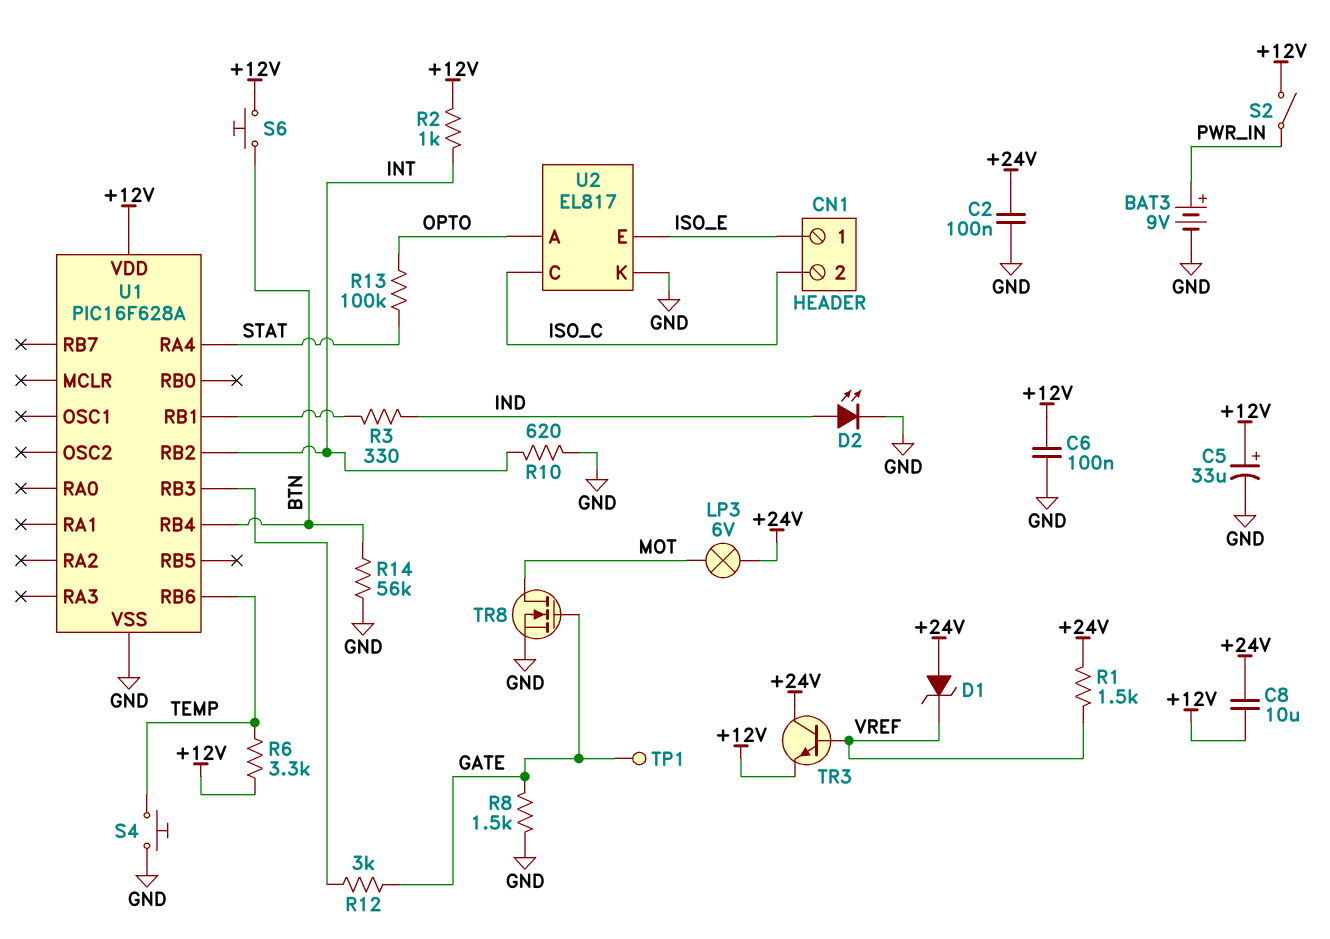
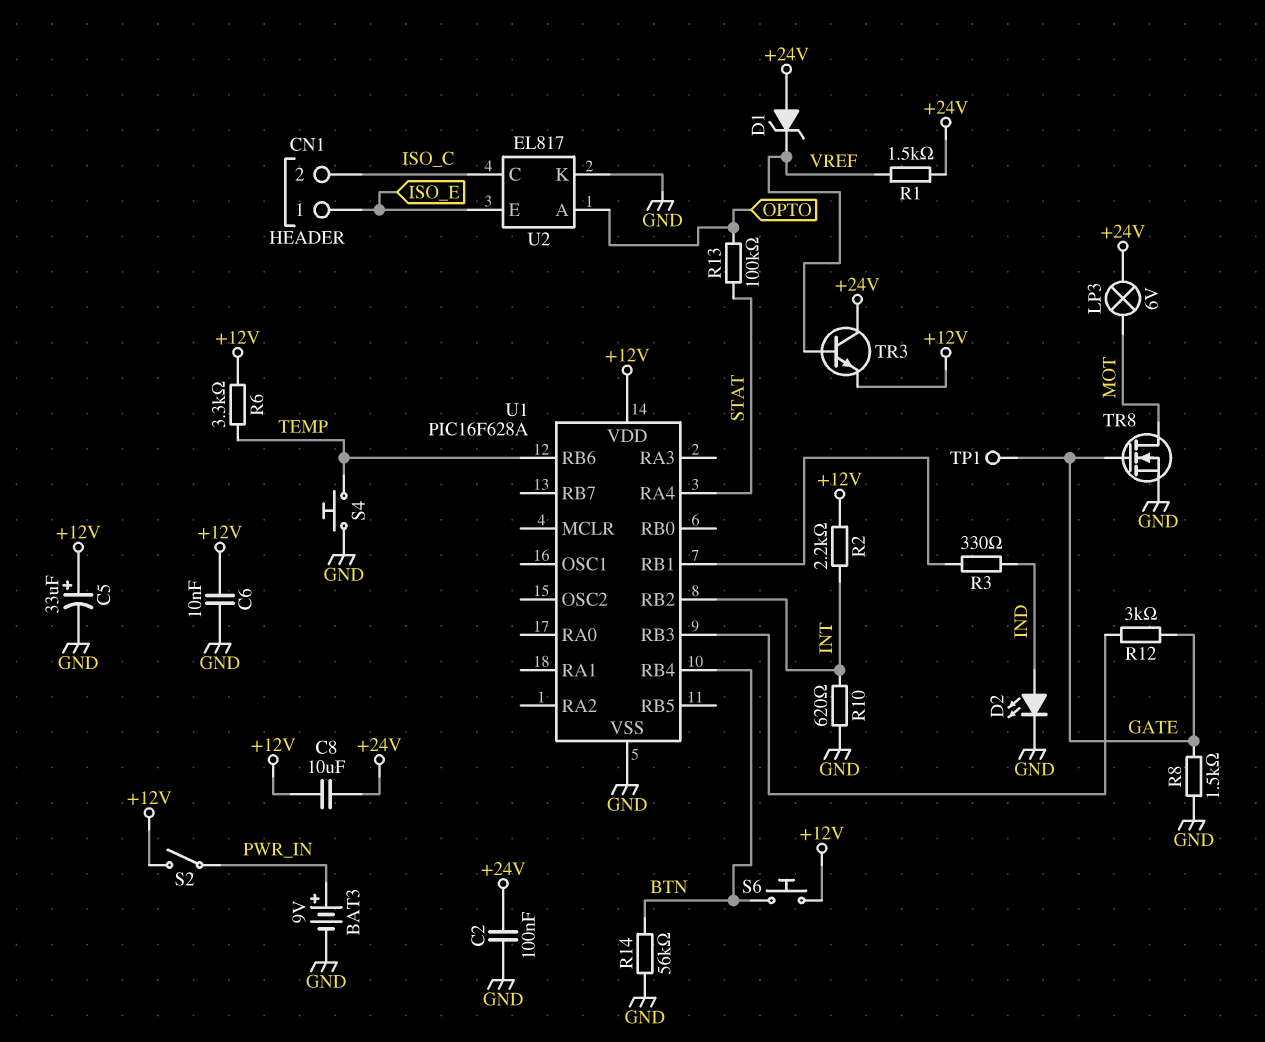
C6: 100nF (+12V, GND) -> 10nF (+12V, GND)
R2: 1k (+12V, INT) -> 2.2k (+12V, INT)

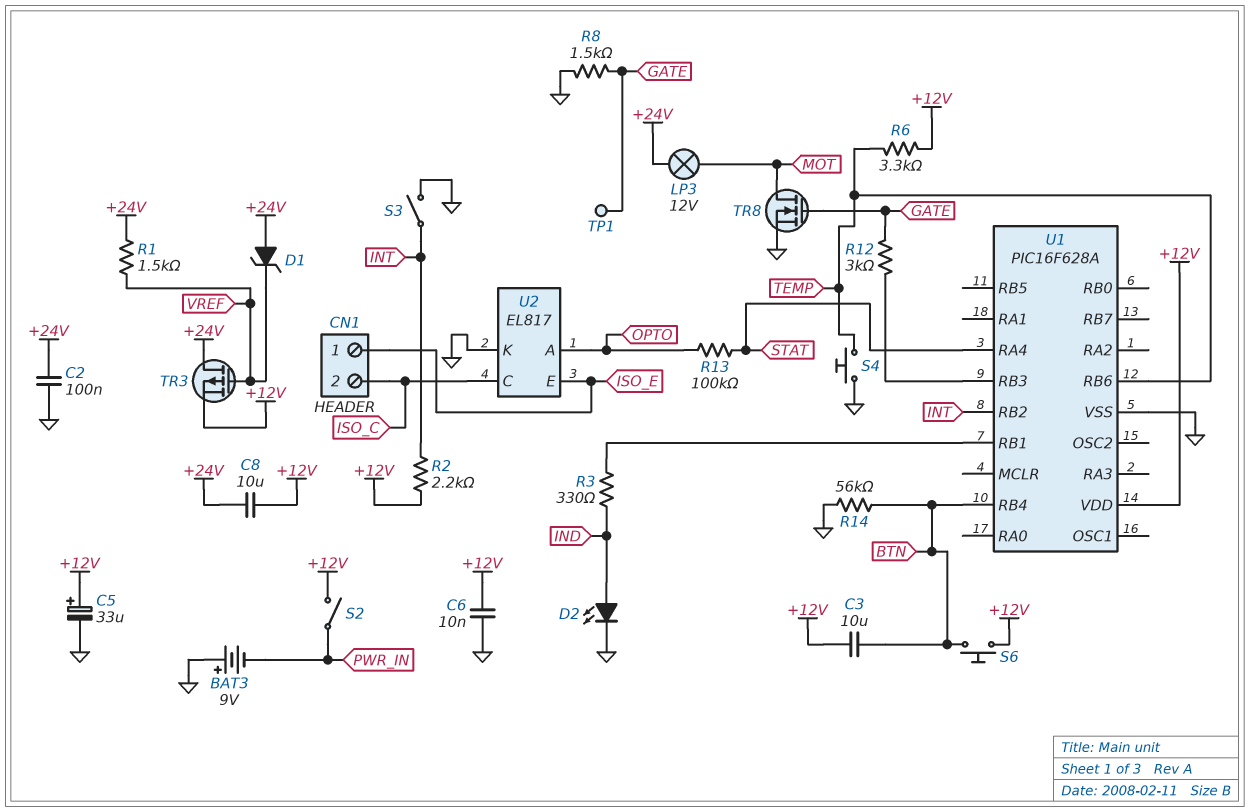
BAT3: 9V (plus PWR_IN, minus GND) -> 9V (plus GND, minus PWR_IN)
C3: none -> 10uF (+12V, BTN)
LP3: lamp 6V (+24V, MOT) -> lamp 12V (+24V, MOT)
R10: 620 (GND, INT) -> none
S3: none -> switch (GND, INT)
TR3: NPN (B VREF, C +24V, E +12V) -> PMOS (G VREF, D +24V, S +12V)

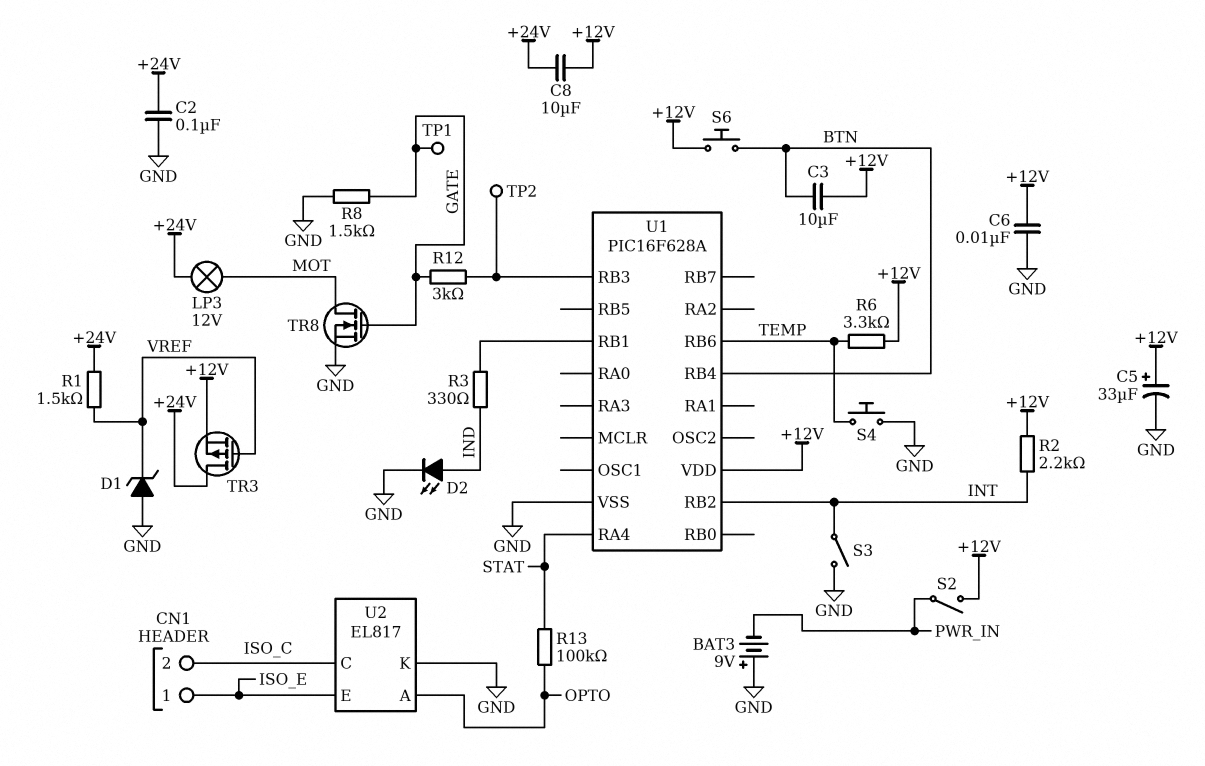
D1: zener (A +24V, K VREF) -> zener (A GND, K VREF)
R14: 56k (BTN, GND) -> none
TP2: none -> test point (U1/RB3)

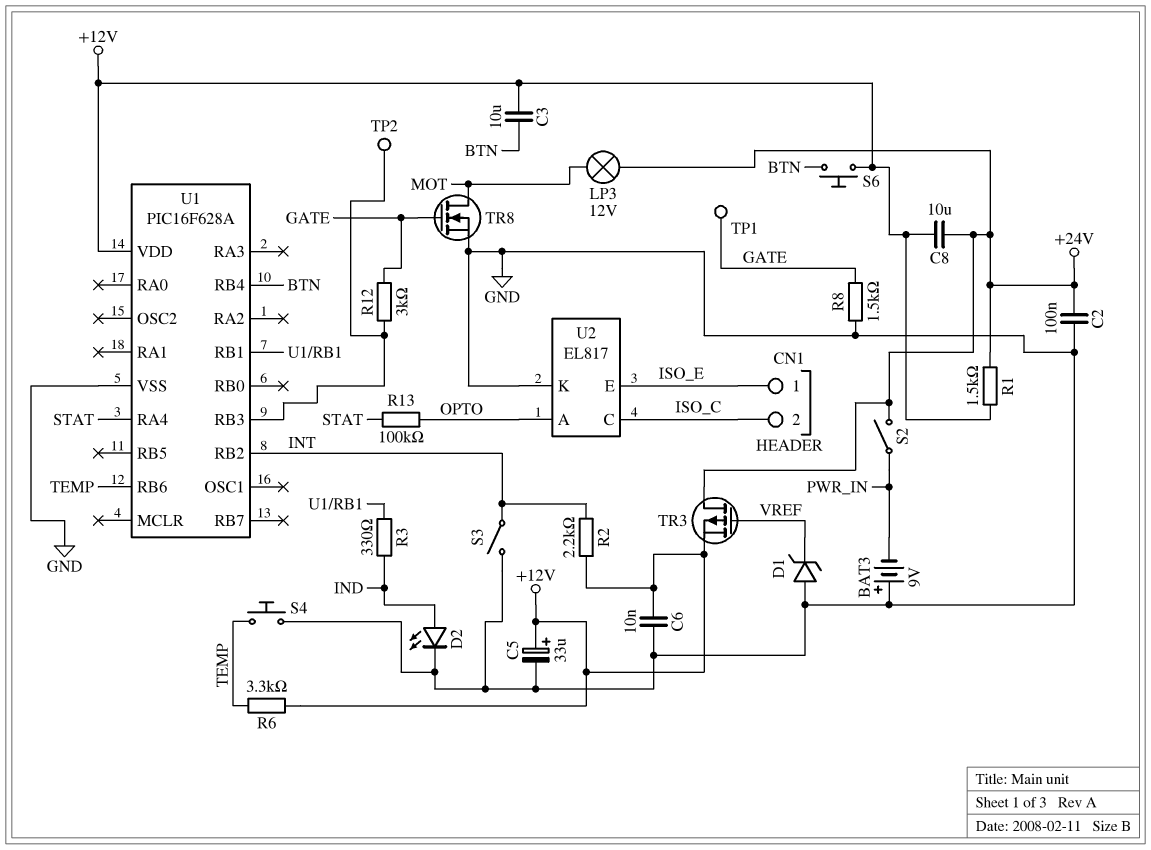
R1: 1.5k (+24V, VREF) -> 1.5k (+12V, +24V)
S2: switch (+12V, PWR_IN) -> switch (+24V, PWR_IN)

